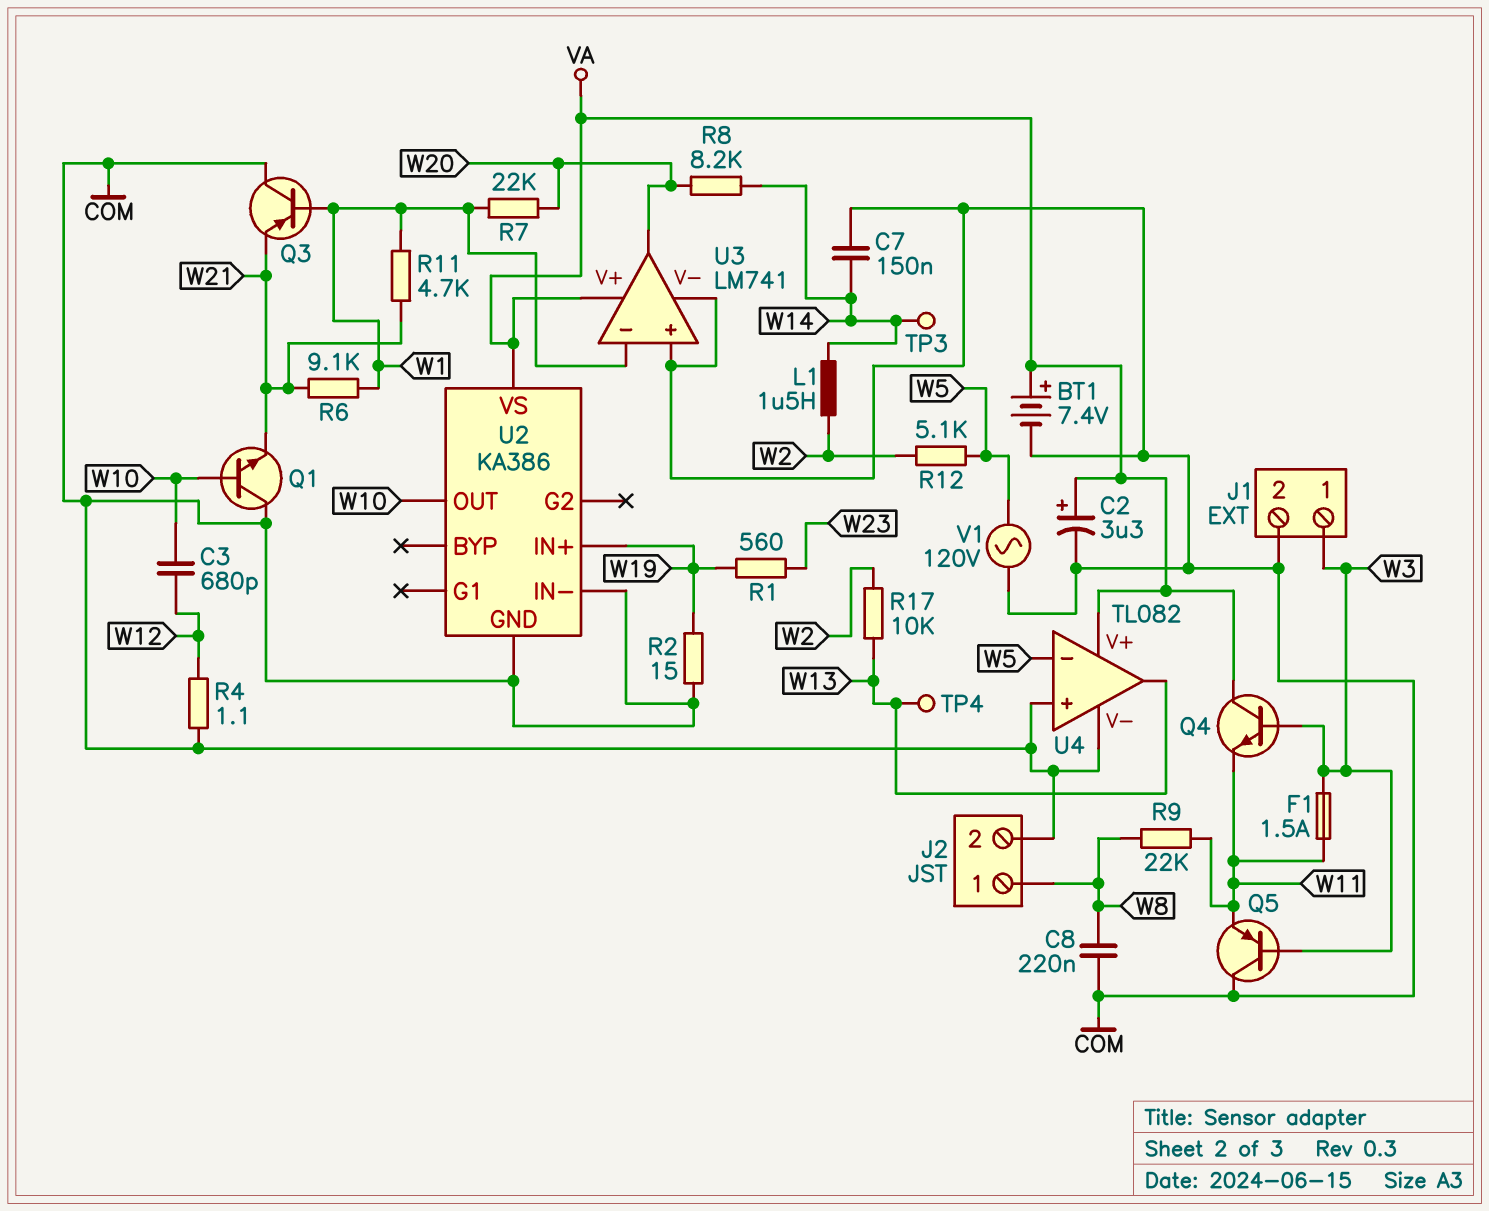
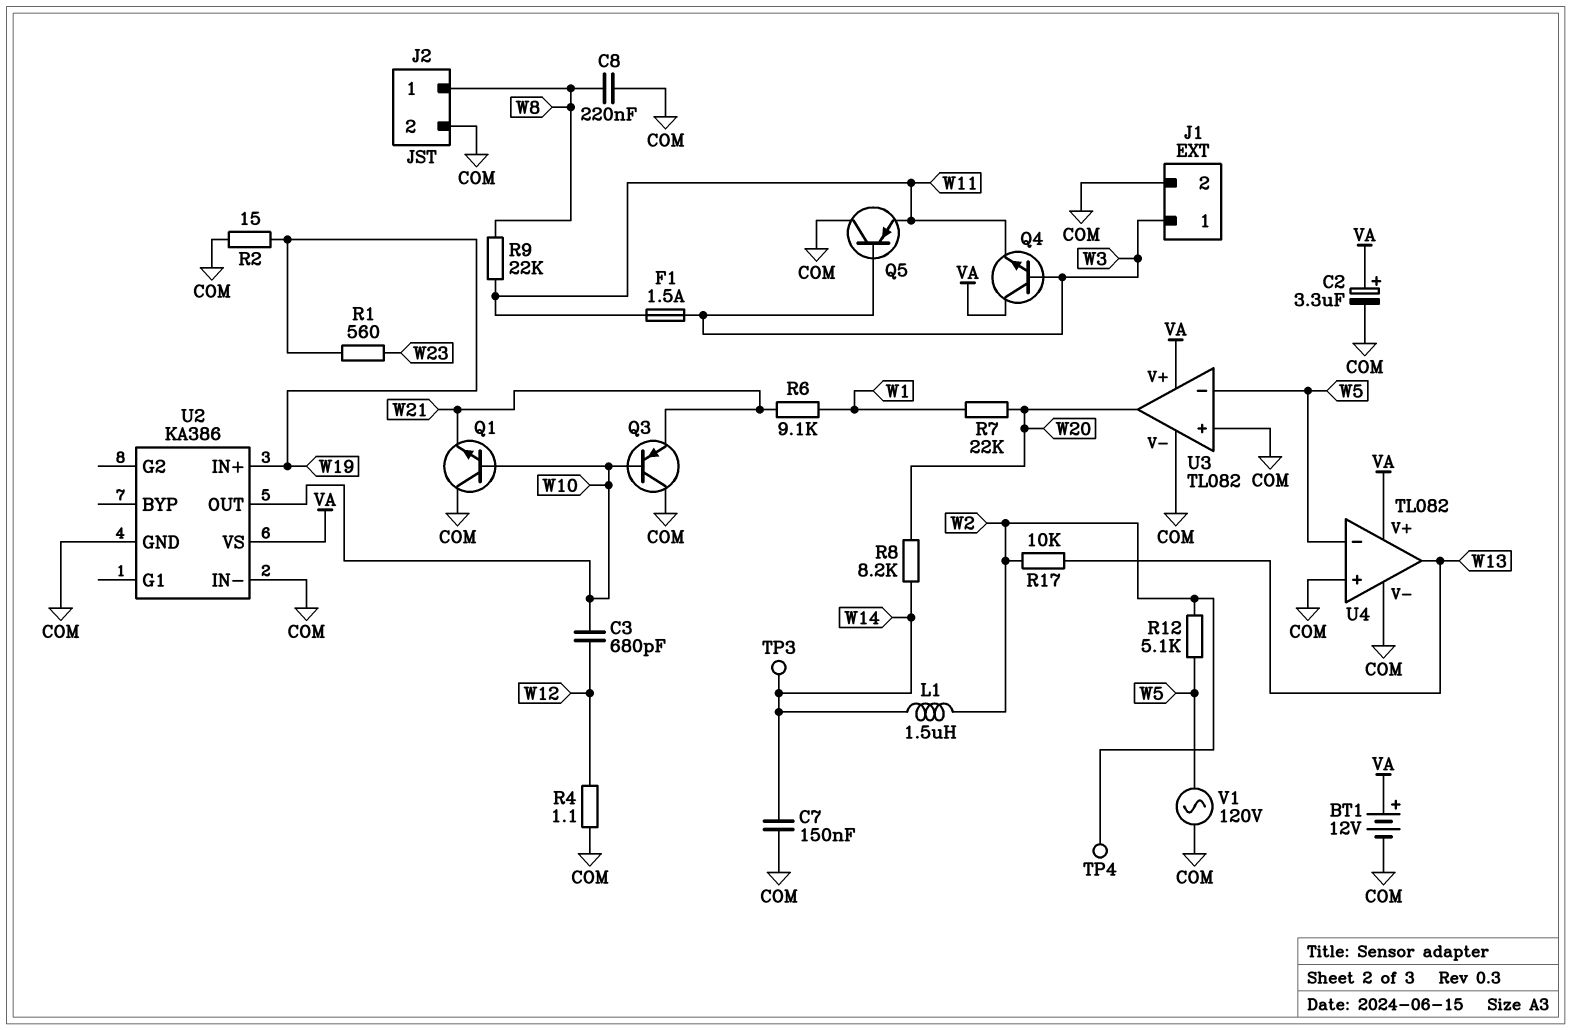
BT1: 7.4V (plus VA, minus COM) -> 12V (plus VA, minus COM)
Q3: PNP (B W1, C COM, E W21) -> PNP (B W10, C COM, E W21)
R11: 4.7k (W1, W21) -> none
TP4: test point (W13) -> test point (W2)
U3: LM741 -> TL082
U3 pin in-: W1 -> W5

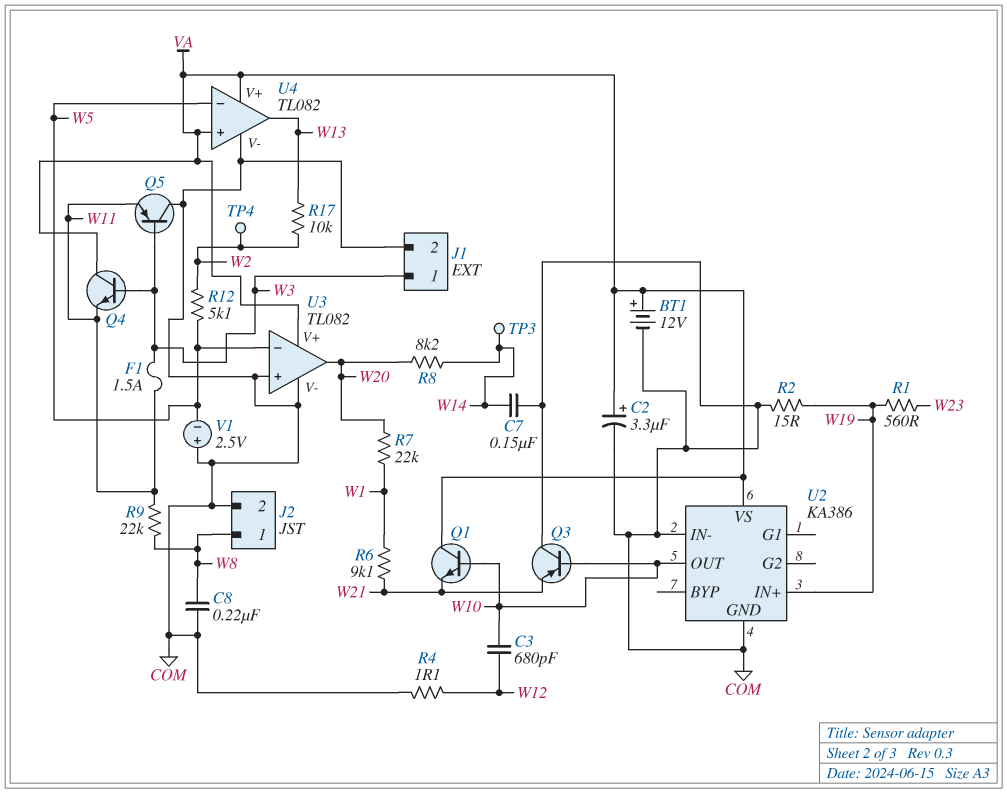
L1: 1.5uH (W2, W14) -> none
Q1: NPN (B W10, C COM, E W21) -> NPN (B W10, C VA, E W21)
U4 pin in+: COM -> VA
V1: AC 120V (COM, W5) -> 2.5V (plus COM, minus W5)

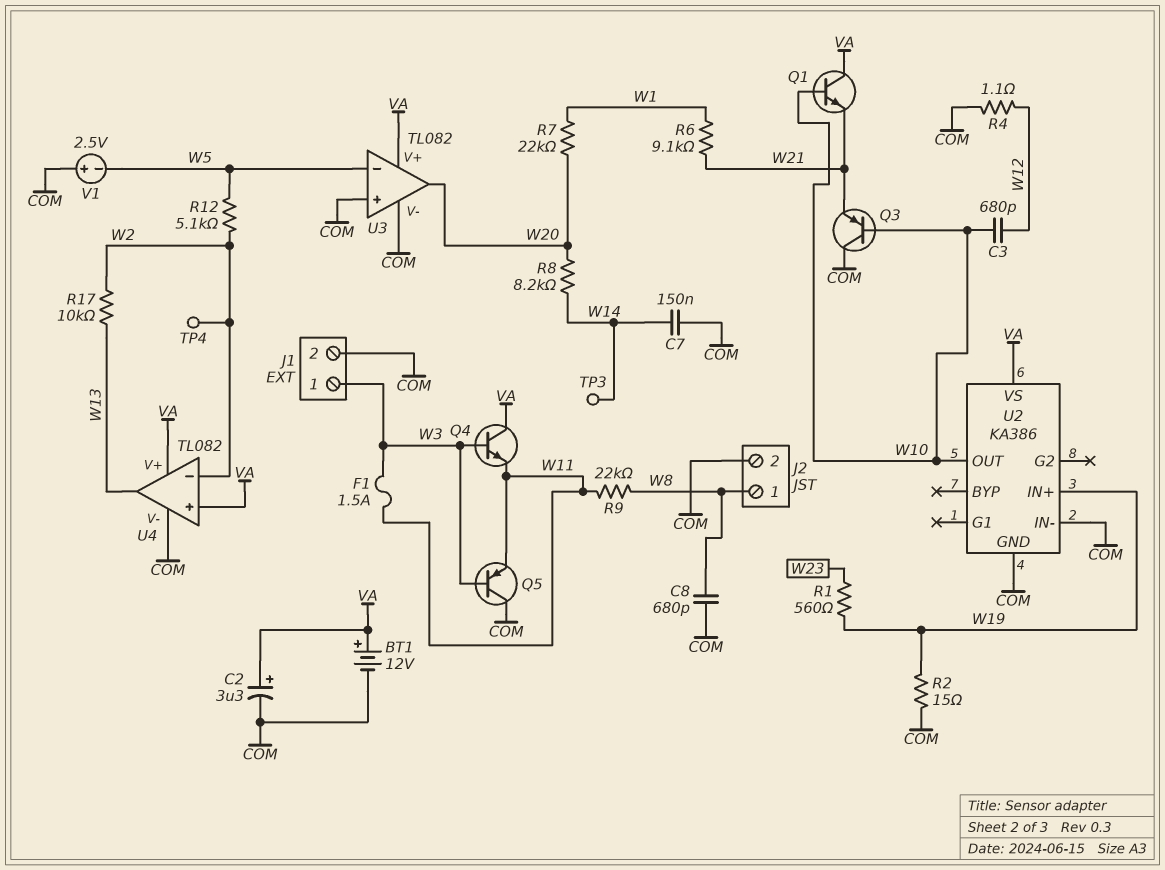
C8: 220nF (COM, W8) -> 680pF (COM, W8)
U4 pin in-: W5 -> W2

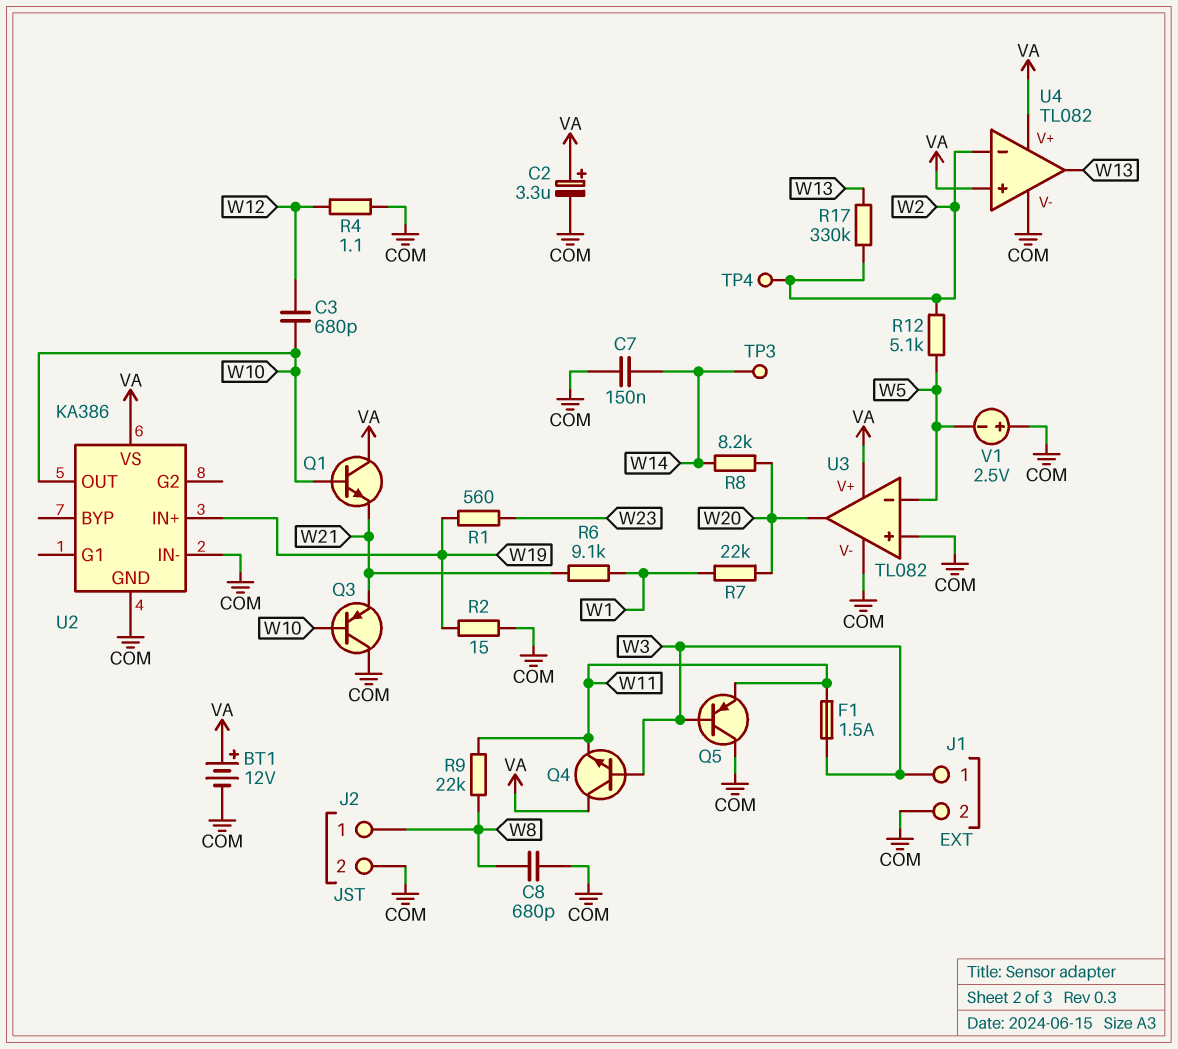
R17: 10k (W2, W13) -> 330k (W2, W13)

